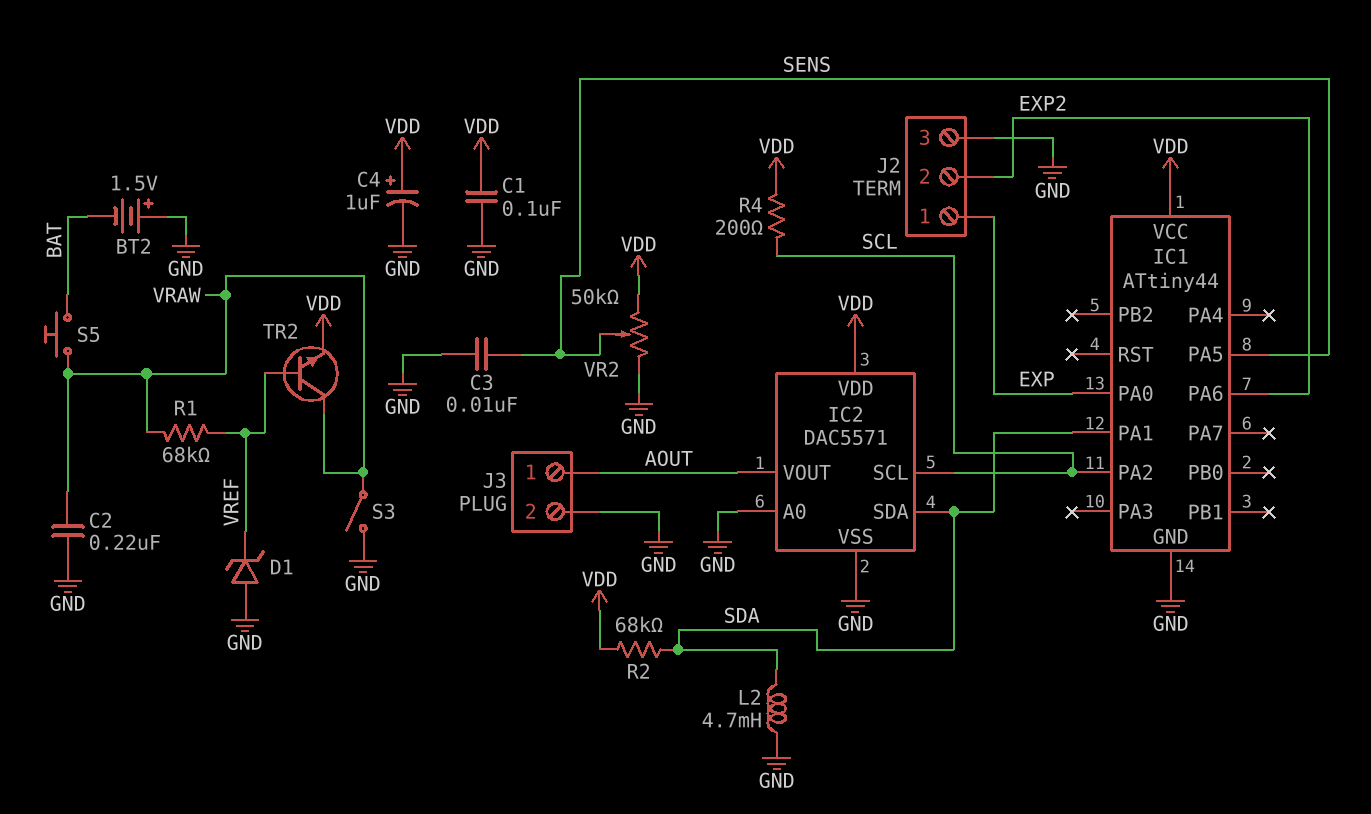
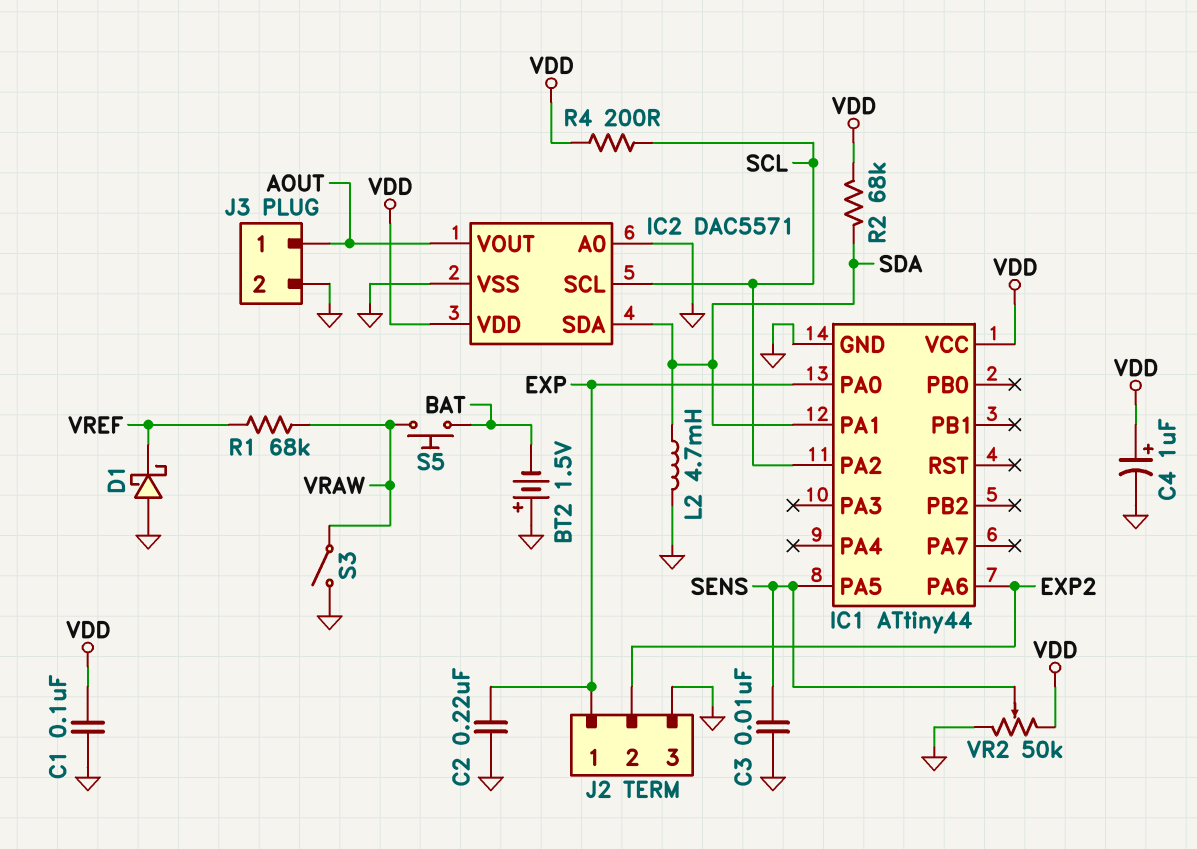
C2: 220nF (GND, VRAW) -> 220nF (EXP, GND)
D1: zener (A GND, K VREF) -> schottky (A GND, K VREF)
TR2: NPN (B VREF, C VRAW, E VDD) -> none

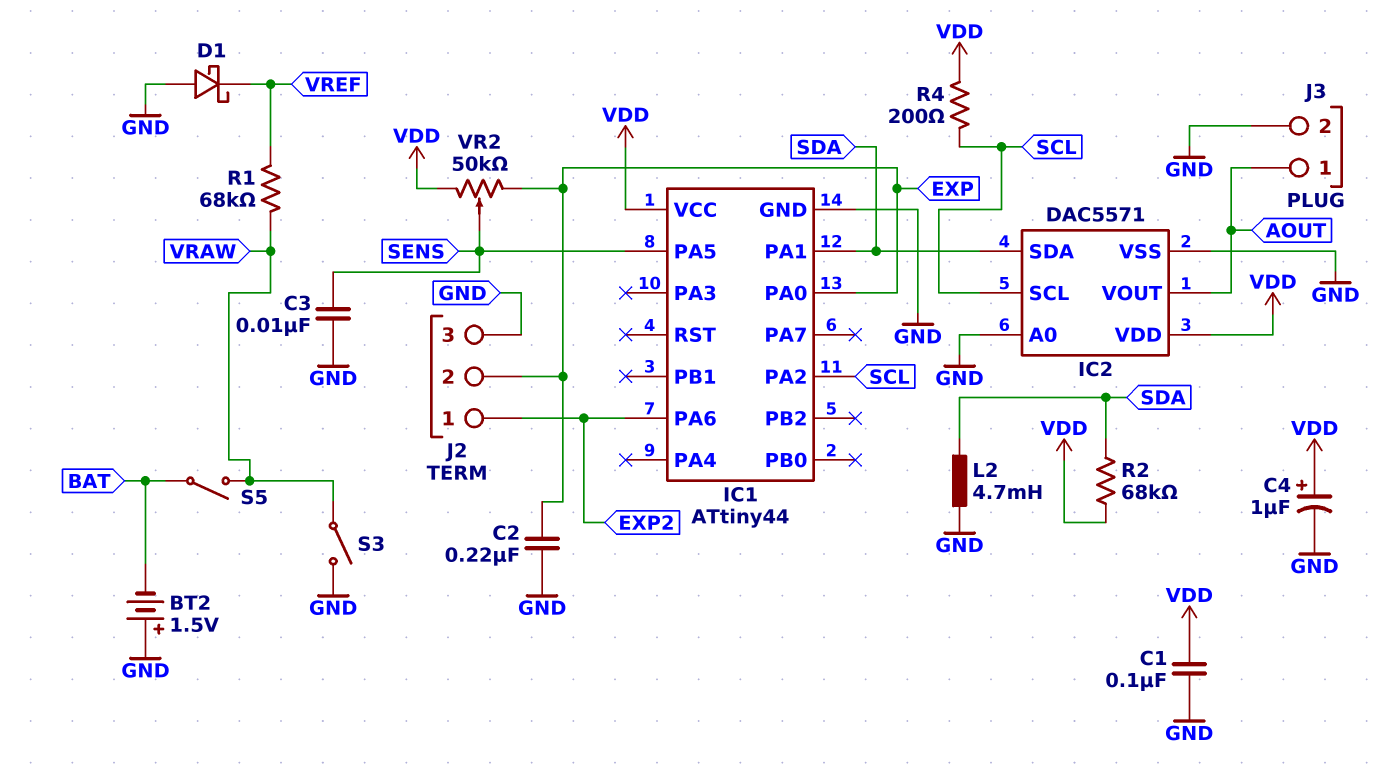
J2 pin 1: EXP -> EXP2
J2 pin 2: EXP2 -> EXP
S5: button (BAT, VRAW) -> switch (BAT, VRAW)
VR2: 50k (GND, VDD, wiper SENS) -> 50k (EXP, VDD, wiper SENS)

